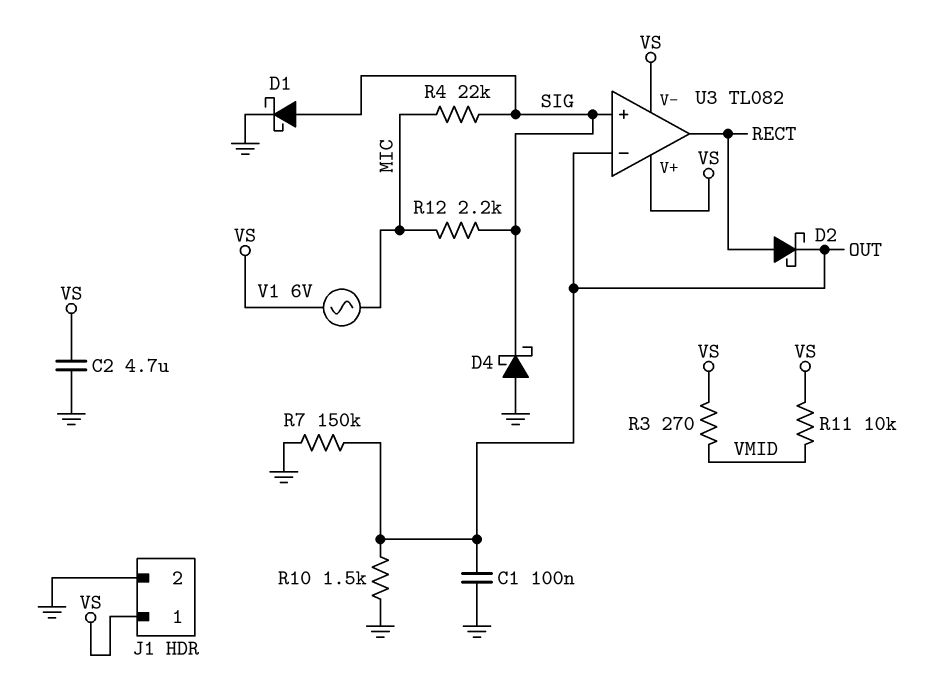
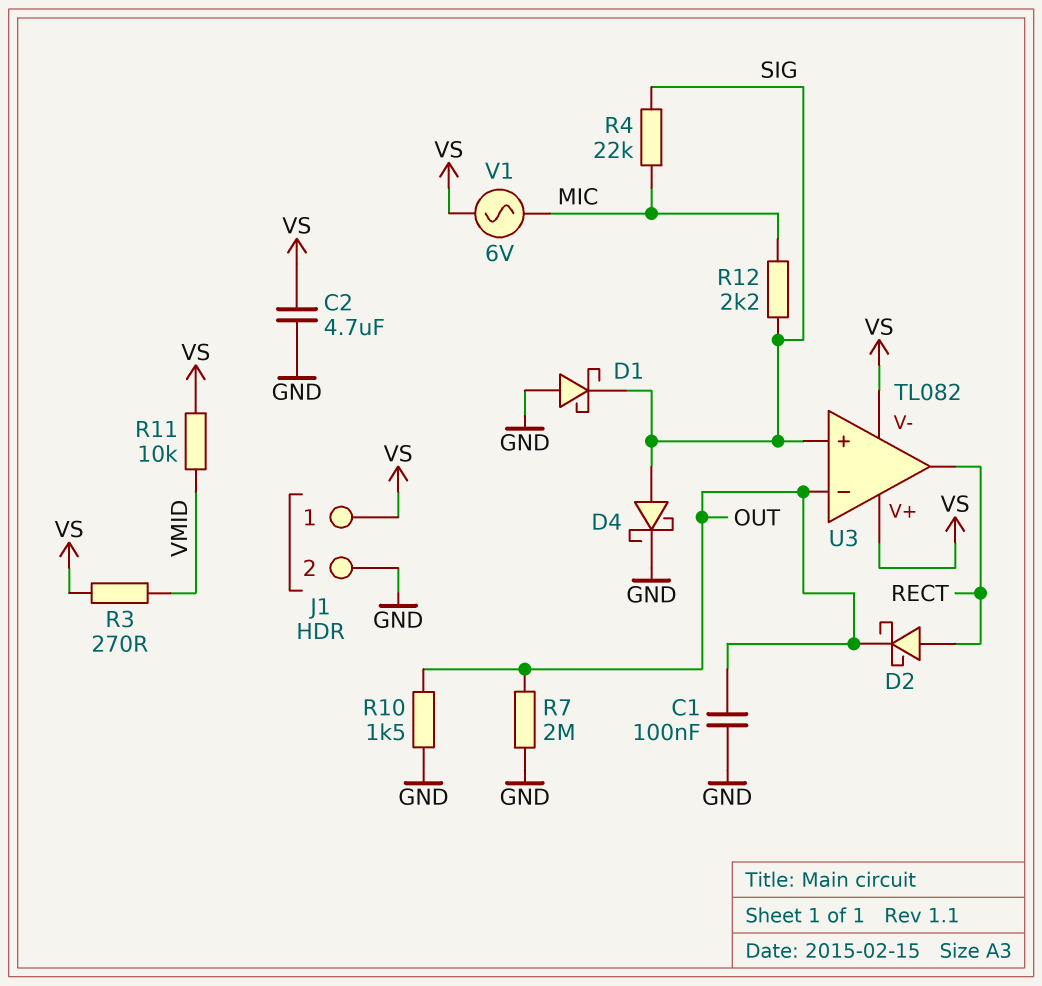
D1: schottky (A SIG, K GND) -> schottky (A GND, K SIG)
D4: schottky (A GND, K SIG) -> schottky (A SIG, K GND)
R7: 150k (GND, OUT) -> 2M (GND, OUT)

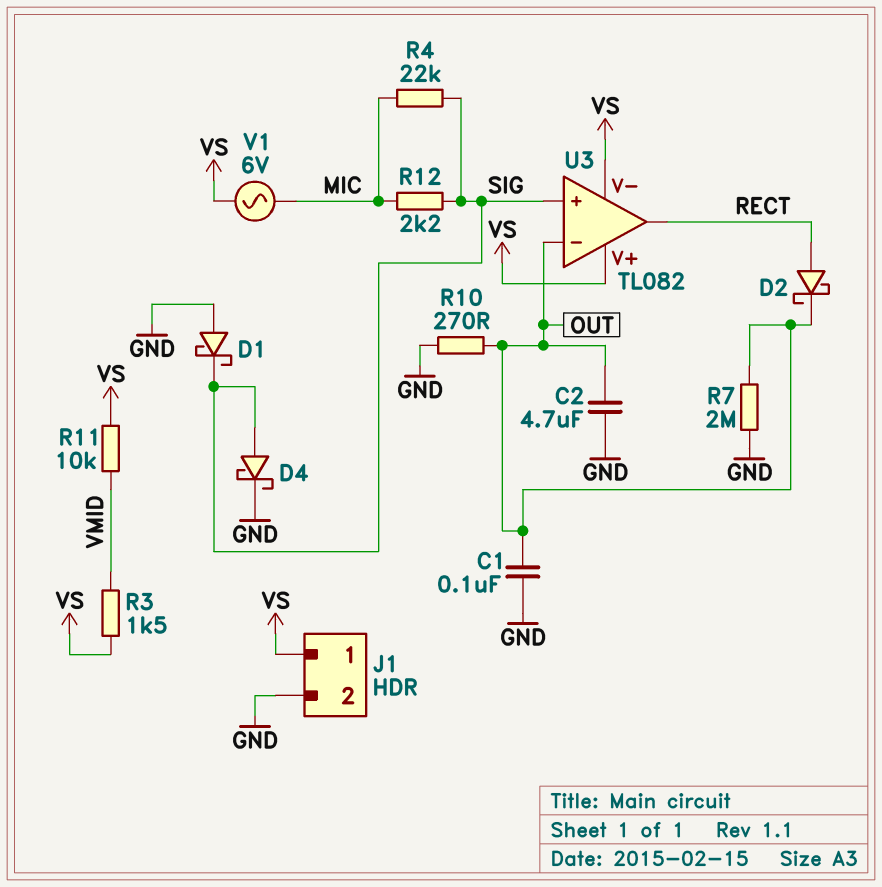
C2: 4.7uF (GND, VS) -> 4.7uF (GND, OUT)
R3: 270 (VMID, VS) -> 1.5k (VMID, VS)
R10: 1.5k (GND, OUT) -> 270 (GND, OUT)

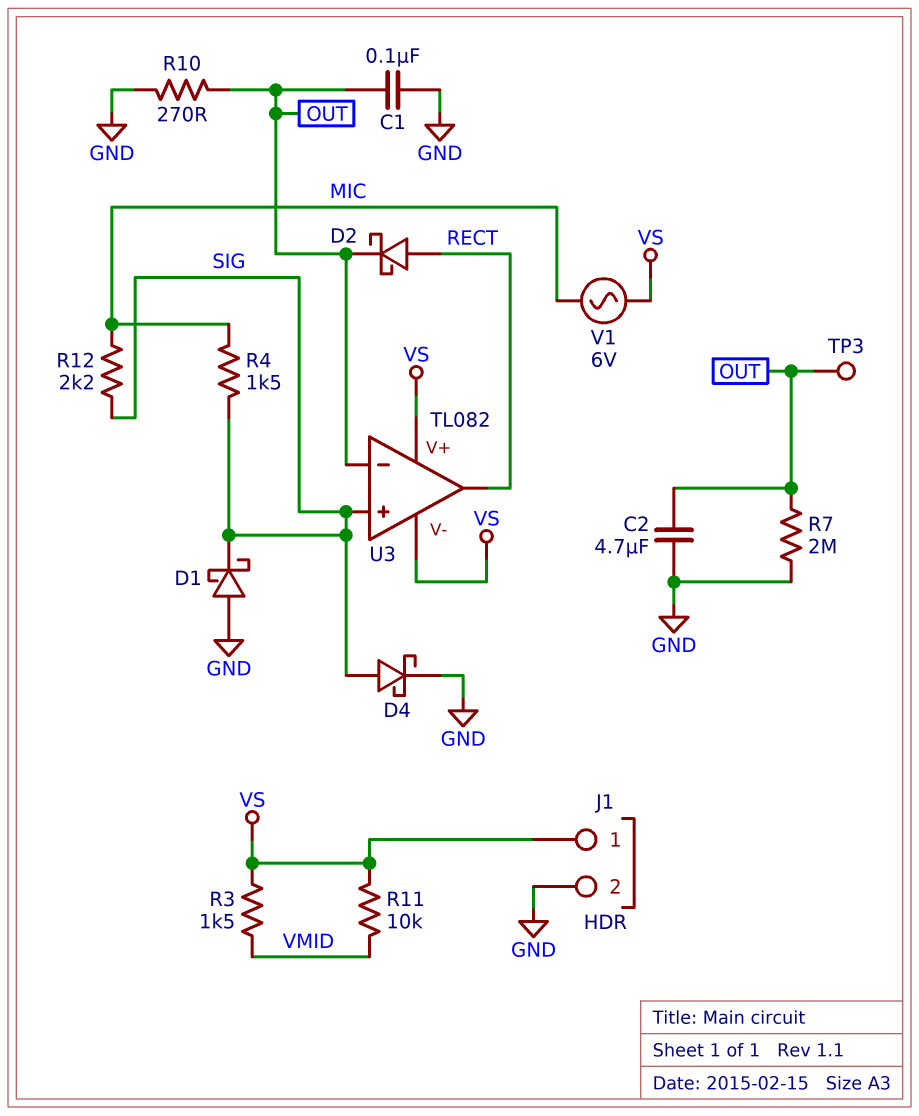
R4: 22k (MIC, SIG) -> 1.5k (MIC, SIG)
TP3: none -> test point (OUT)

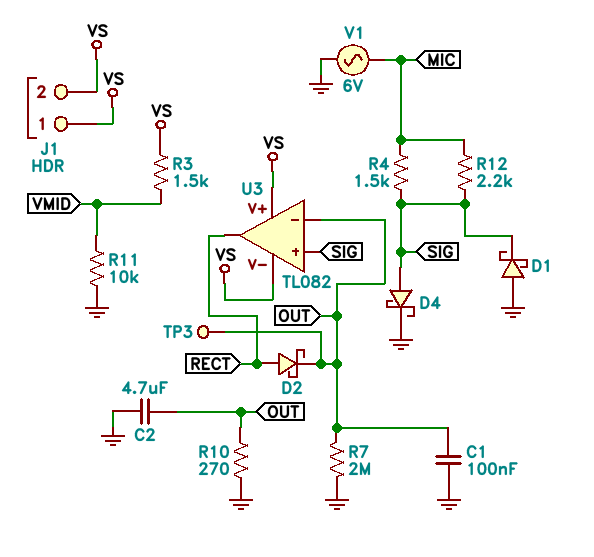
J1 pin 2: GND -> VS
R11: 10k (VMID, VS) -> 10k (GND, VMID)
V1: AC 6V (MIC, VS) -> AC 6V (GND, MIC)

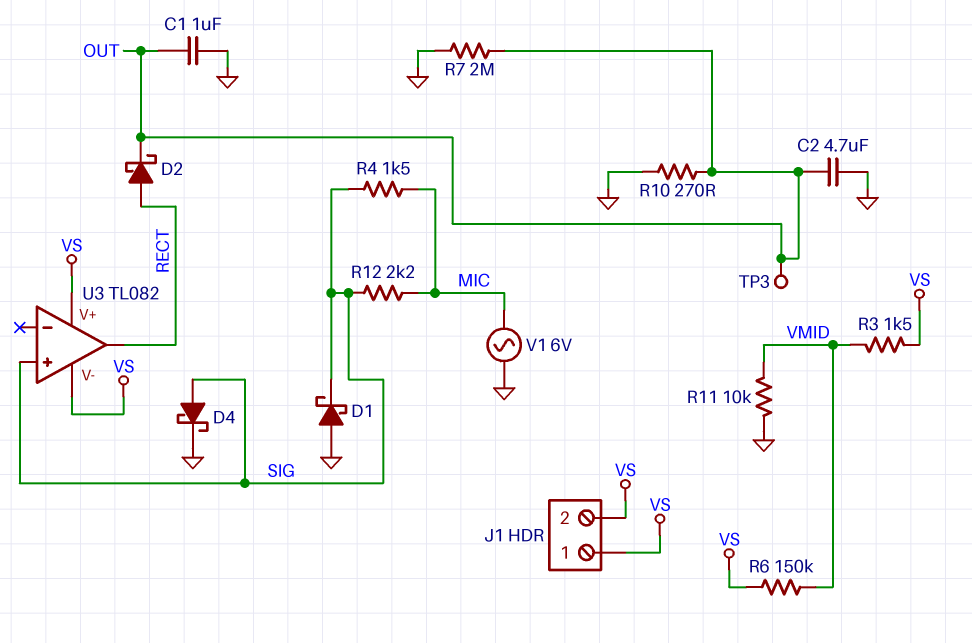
C1: 100nF (GND, OUT) -> 1uF (GND, OUT)
R6: none -> 150k (VMID, VS)
U3 pin in-: OUT -> none

